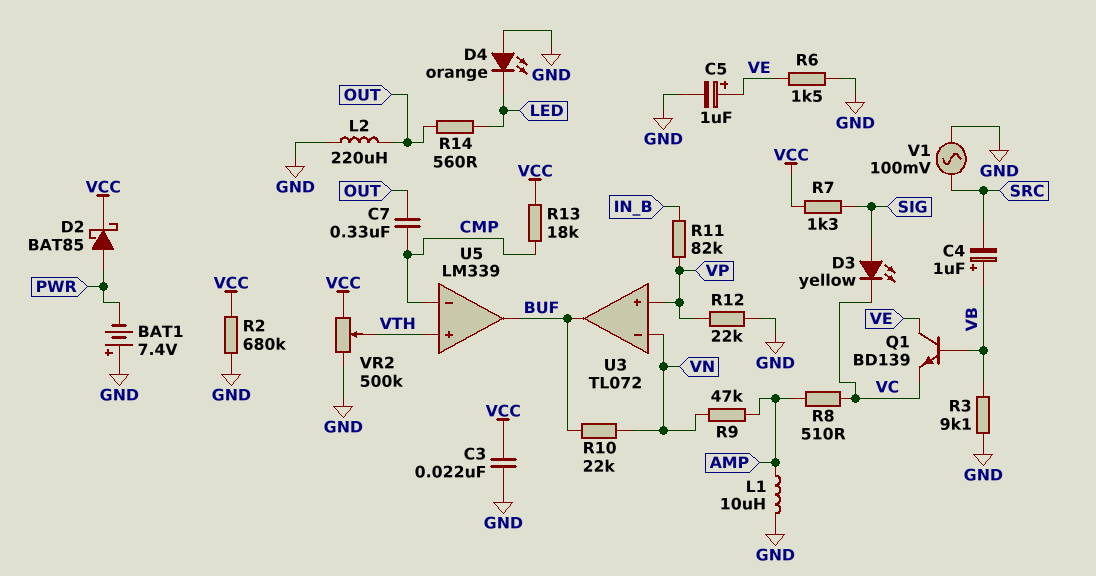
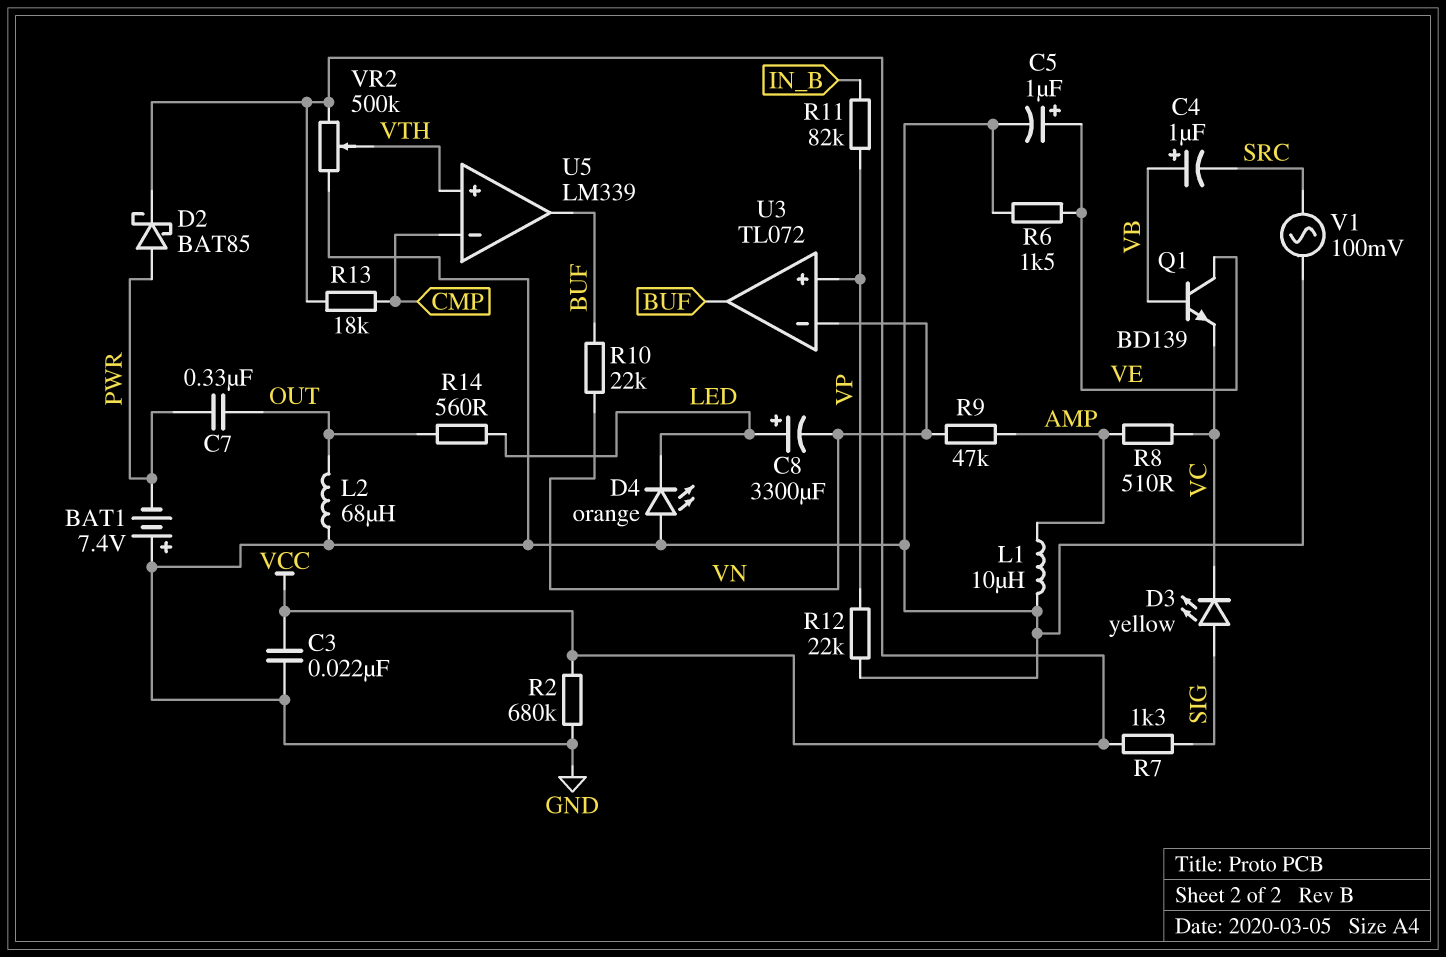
C7: 330nF (CMP, OUT) -> 330nF (OUT, PWR)
C8: none -> 3300uF (plus LED, minus VN)
L2: 220uH (GND, OUT) -> 68uH (GND, OUT)
R3: 9.1k (GND, VB) -> none

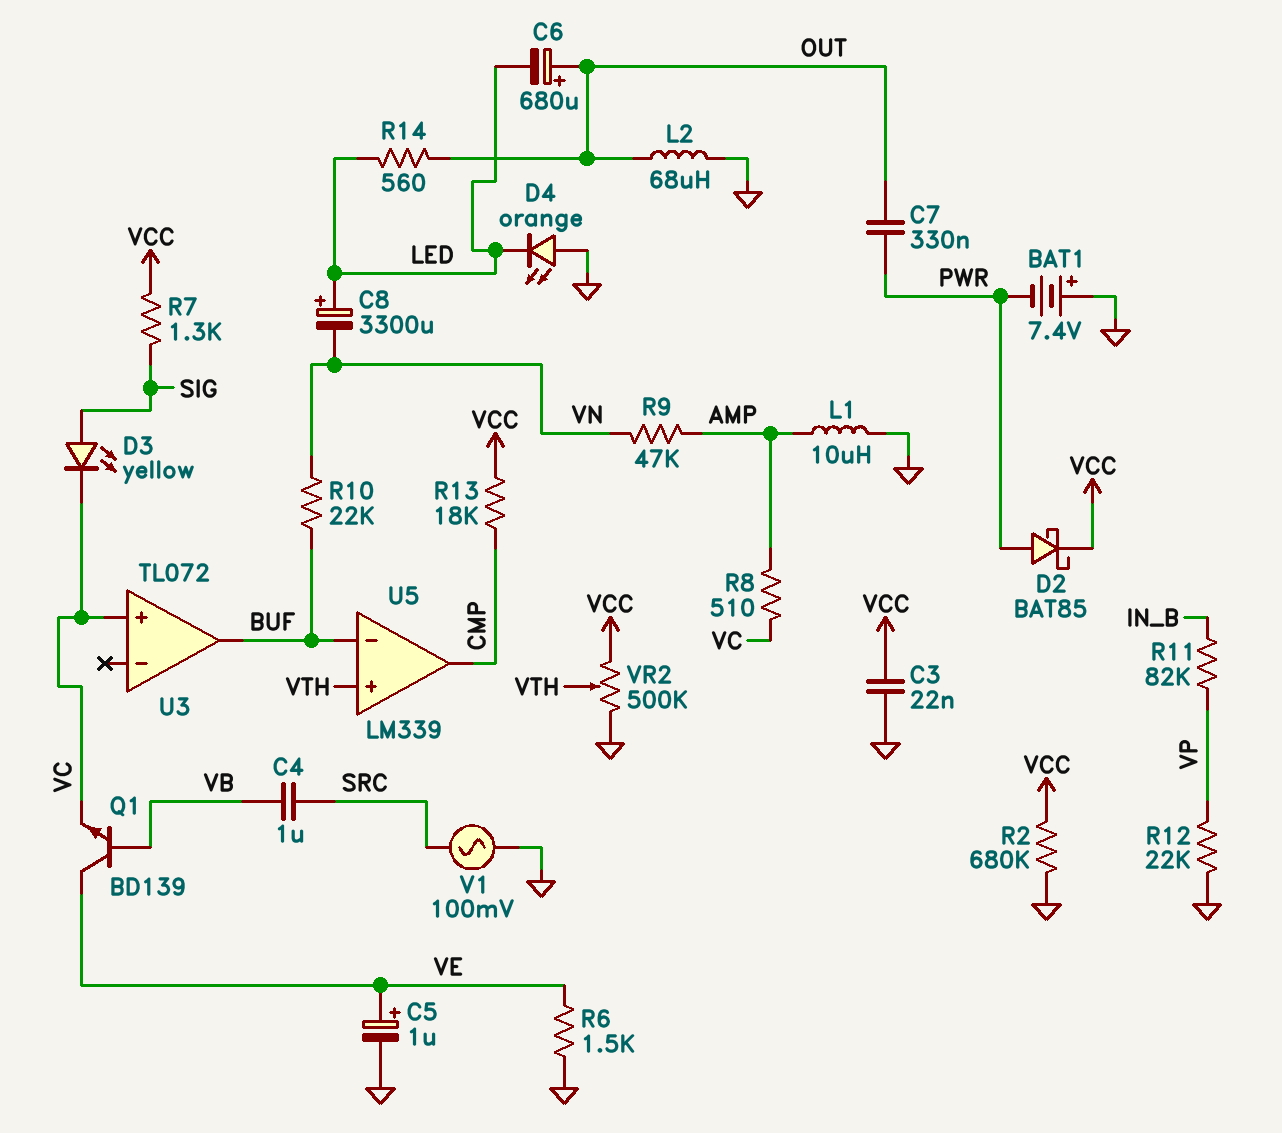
C4: 1uF (plus VB, minus SRC) -> 1uF (SRC, VB)
C6: none -> 680uF (plus OUT, minus LED)
U3 pin in+: VP -> VC
U3 pin in-: VN -> none
U5 pin in-: CMP -> BUF
U5 pin out: BUF -> CMP

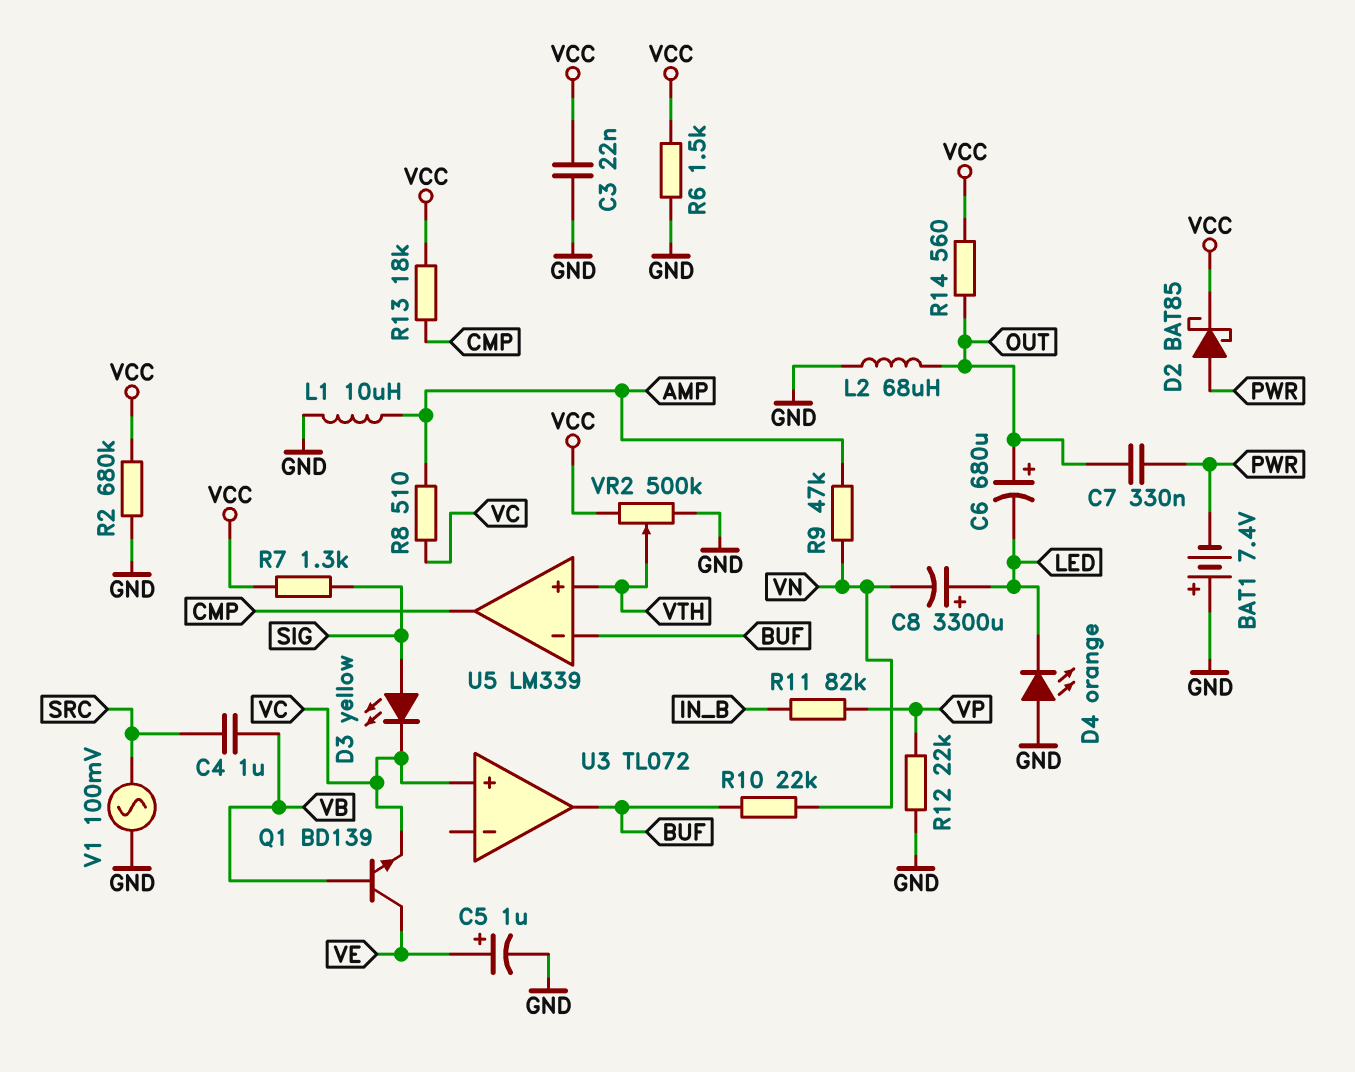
R6: 1.5k (GND, VE) -> 1.5k (GND, VCC)
R14: 560 (LED, OUT) -> 560 (OUT, VCC)

